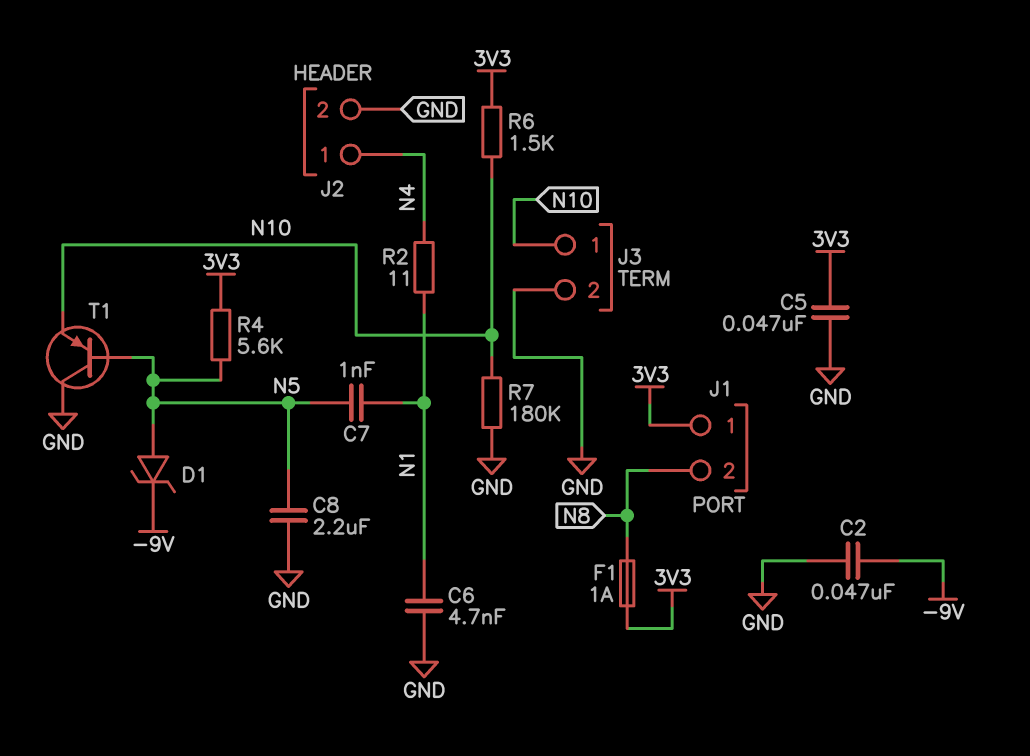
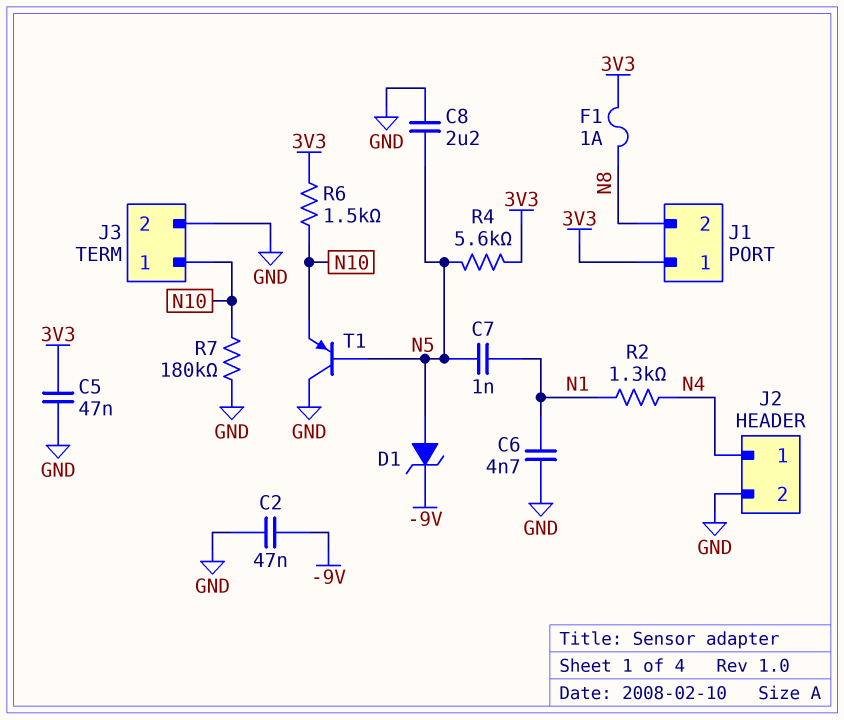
R2: 11 (N1, N4) -> 1.3k (N1, N4)

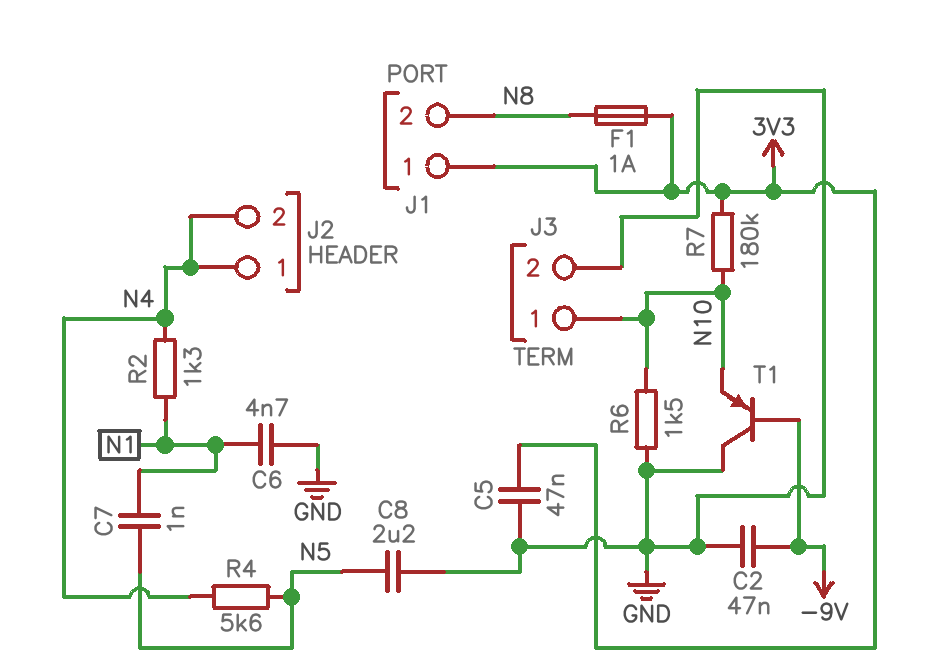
D1: zener (A N5, K -9V) -> none
J2 pin 2: GND -> N4
R4: 5.6k (3V3, N5) -> 5.6k (N4, N5)
R6: 1.5k (3V3, N10) -> 1.5k (GND, N10)
R7: 180k (GND, N10) -> 180k (3V3, N10)
T1: PNP (B N5, C GND, E N10) -> PNP (B -9V, C GND, E N10)

